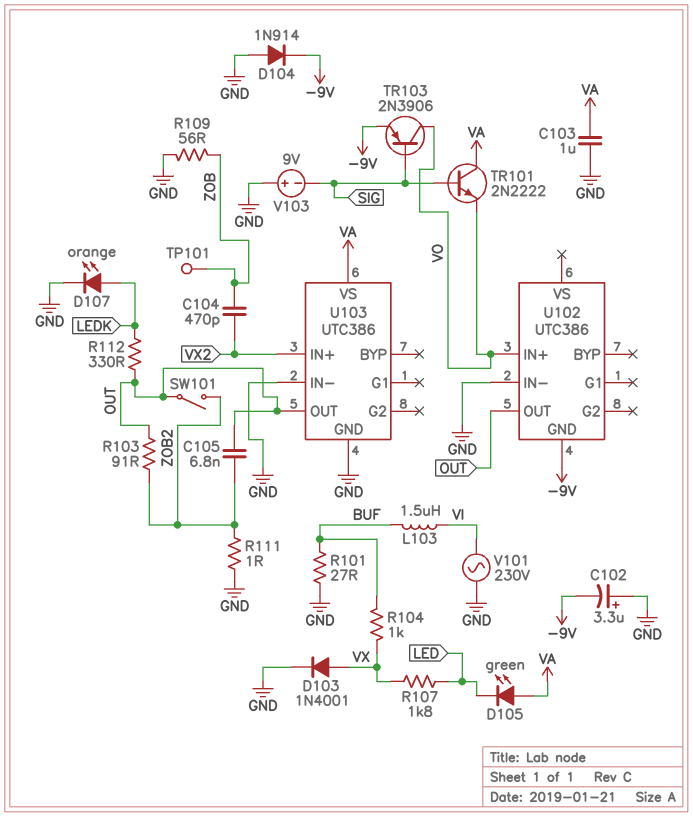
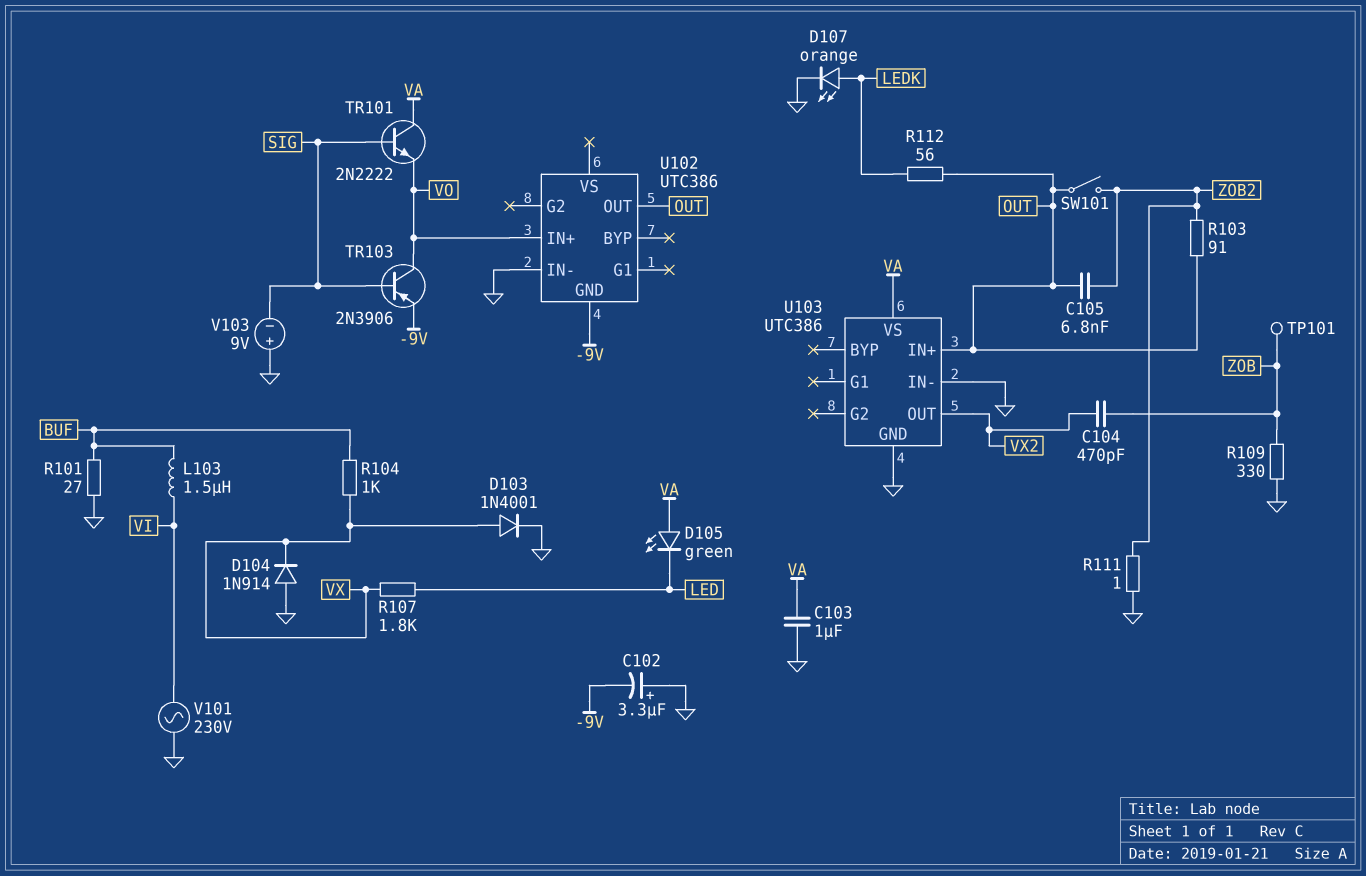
D104: diode 1N914 (A GND, K -9V) -> diode 1N914 (A GND, K VX)
R109: 56 (GND, ZOB) -> 330 (GND, ZOB)
R112: 330 (LEDK, OUT) -> 56 (LEDK, OUT)
U103 pin IN+: VX2 -> OUT
U103 pin OUT: OUT -> VX2

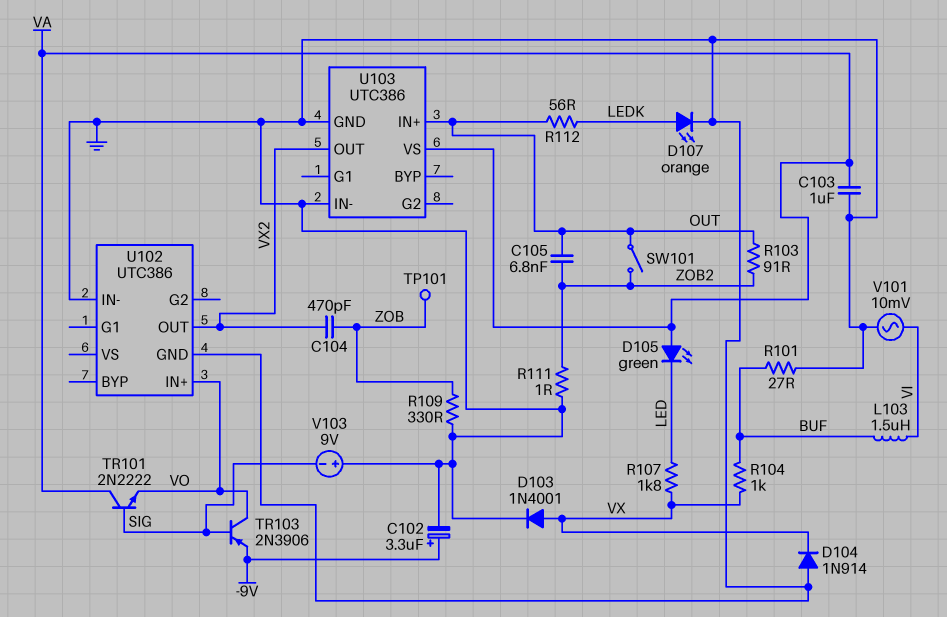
C102: 3.3uF (plus GND, minus -9V) -> 3.3uF (plus -9V, minus GND)
U102 pin GND: -9V -> GND
U102 pin OUT: OUT -> VX2
V101: AC 230V (GND, VI) -> AC 10mV (GND, VI)

